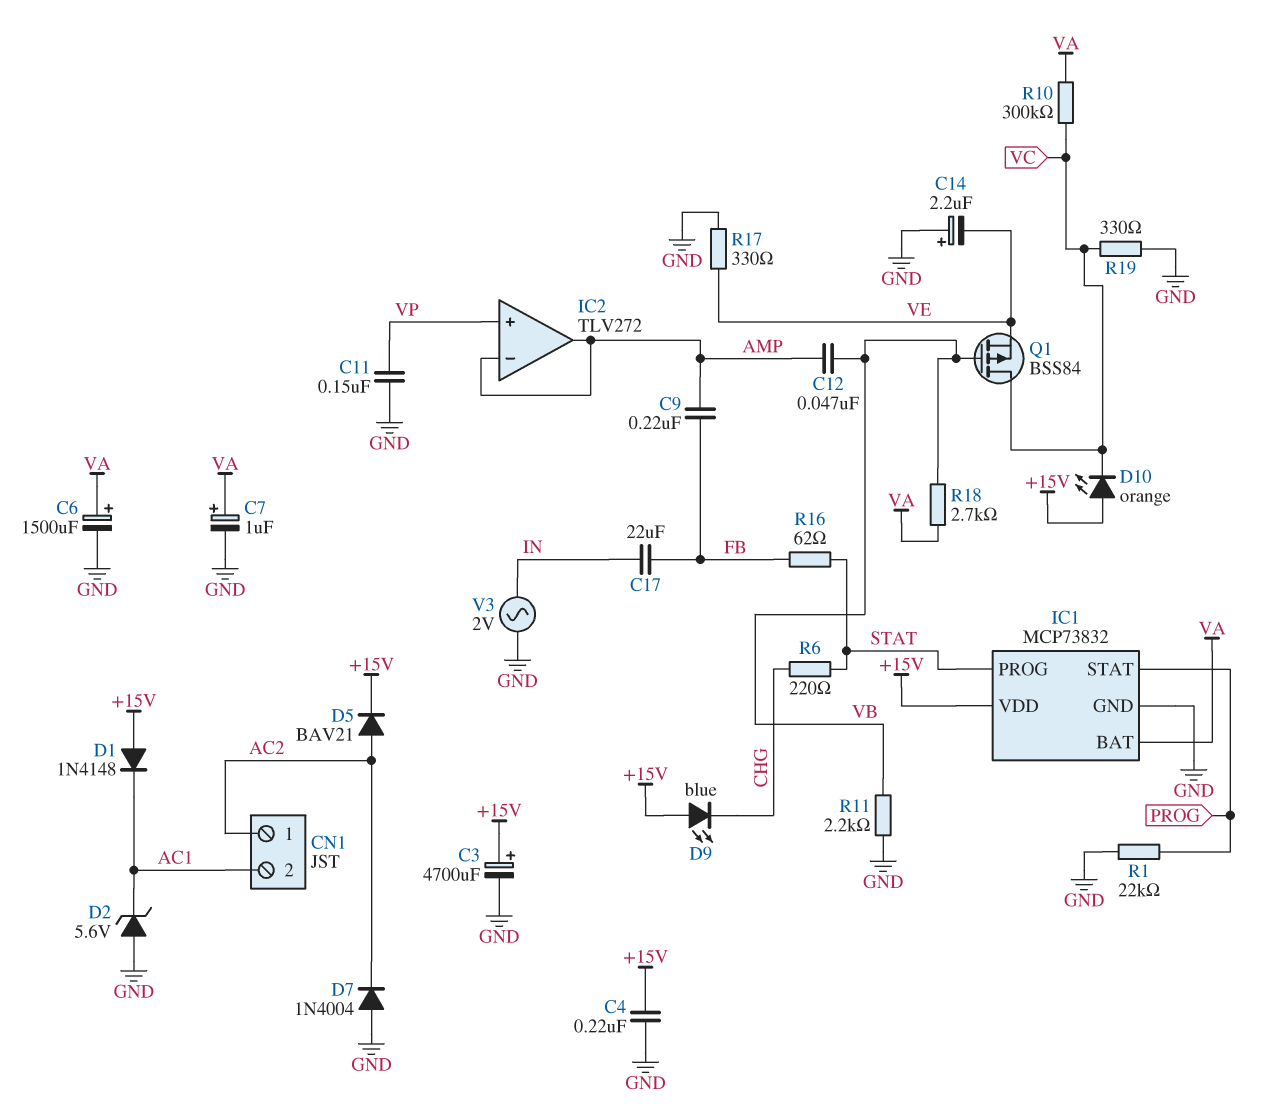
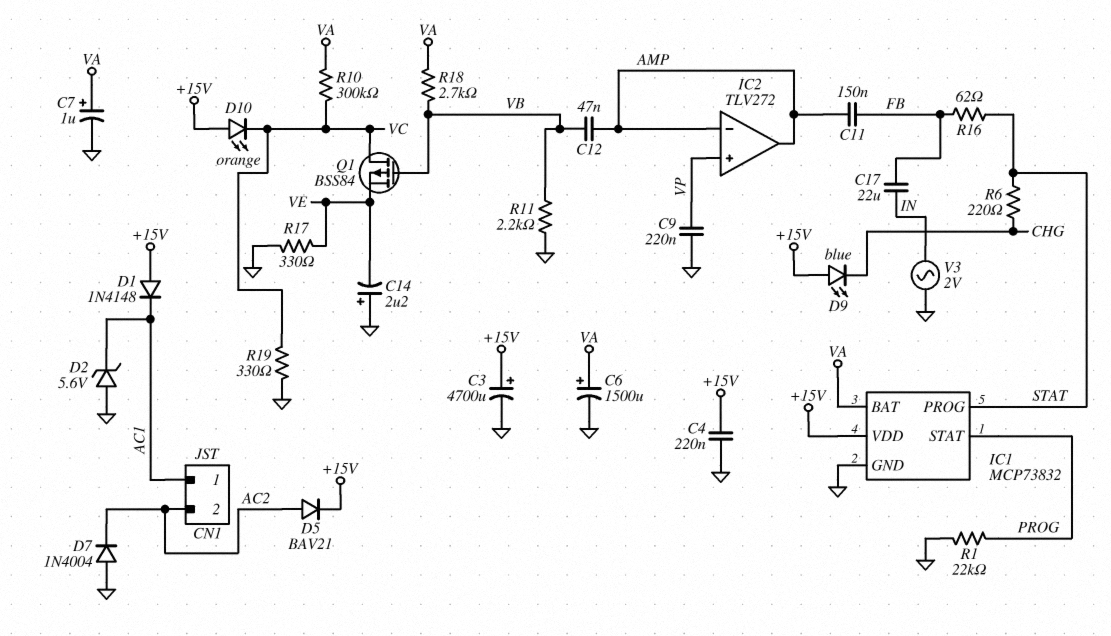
C9: 220nF (AMP, FB) -> 220nF (GND, VP)
C11: 150nF (GND, VP) -> 150nF (AMP, FB)
CN1 pin 1: AC2 -> AC1
CN1 pin 2: AC1 -> AC2

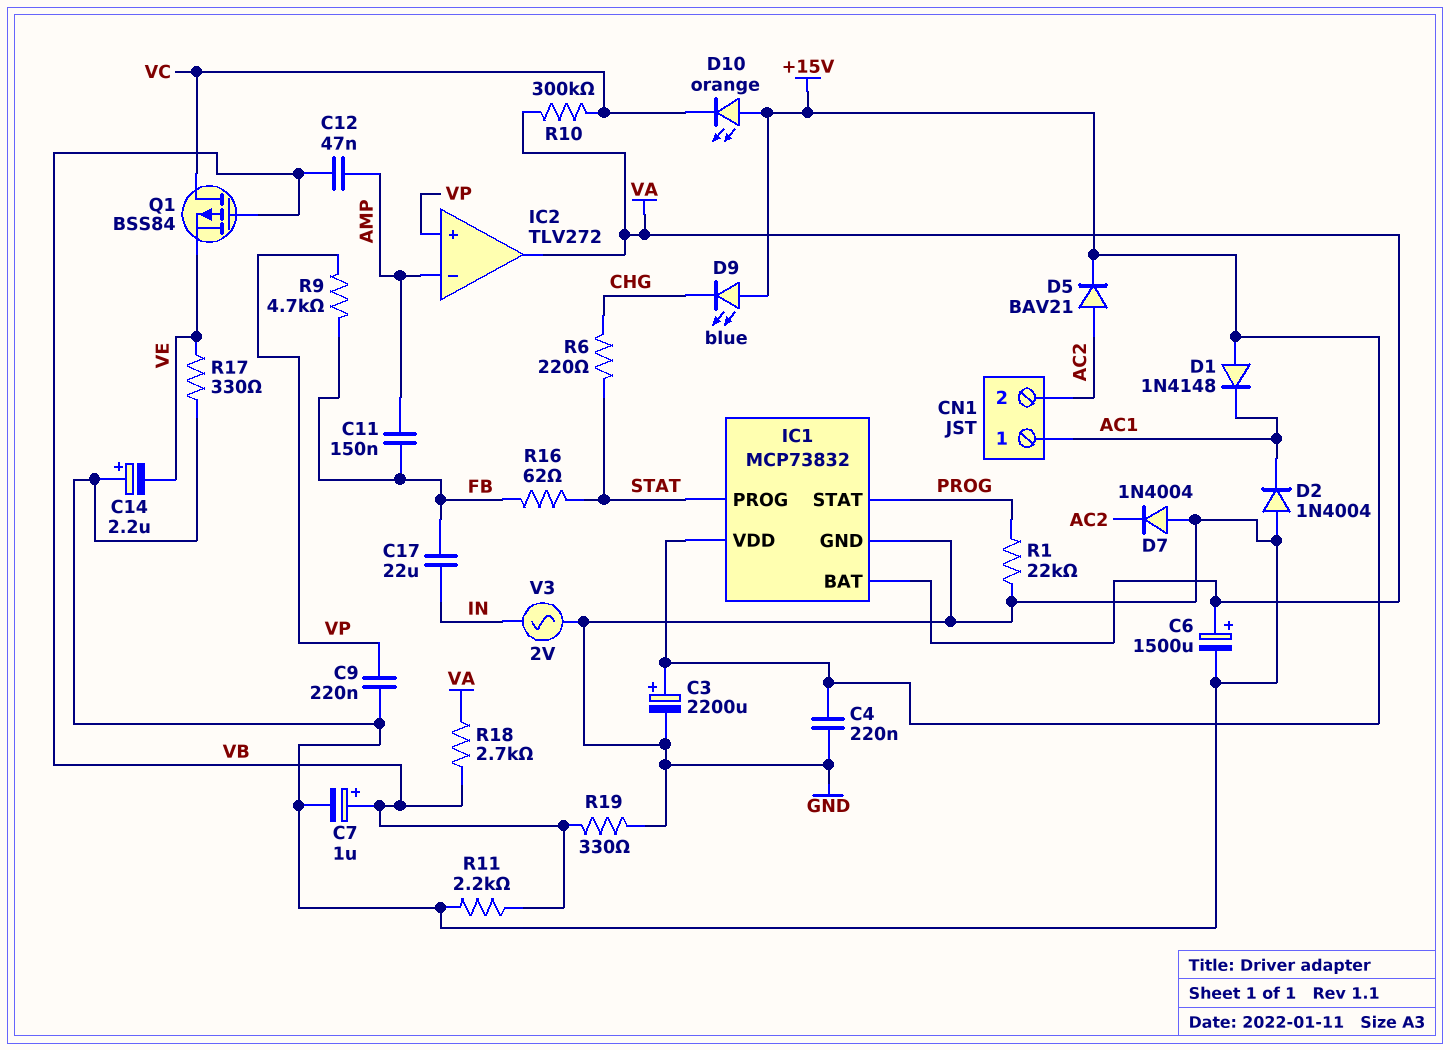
C3: 4700uF (plus +15V, minus GND) -> 2200uF (plus +15V, minus GND)
C7: 1uF (plus VA, minus GND) -> 1uF (plus VB, minus GND)
D2: zener 5.6V (A GND, K AC1) -> diode 1N4004 (A GND, K AC1)
IC2 pin out: AMP -> VA
R9: none -> 4.7k (FB, VP)
R19: 330 (GND, VC) -> 330 (GND, VB)

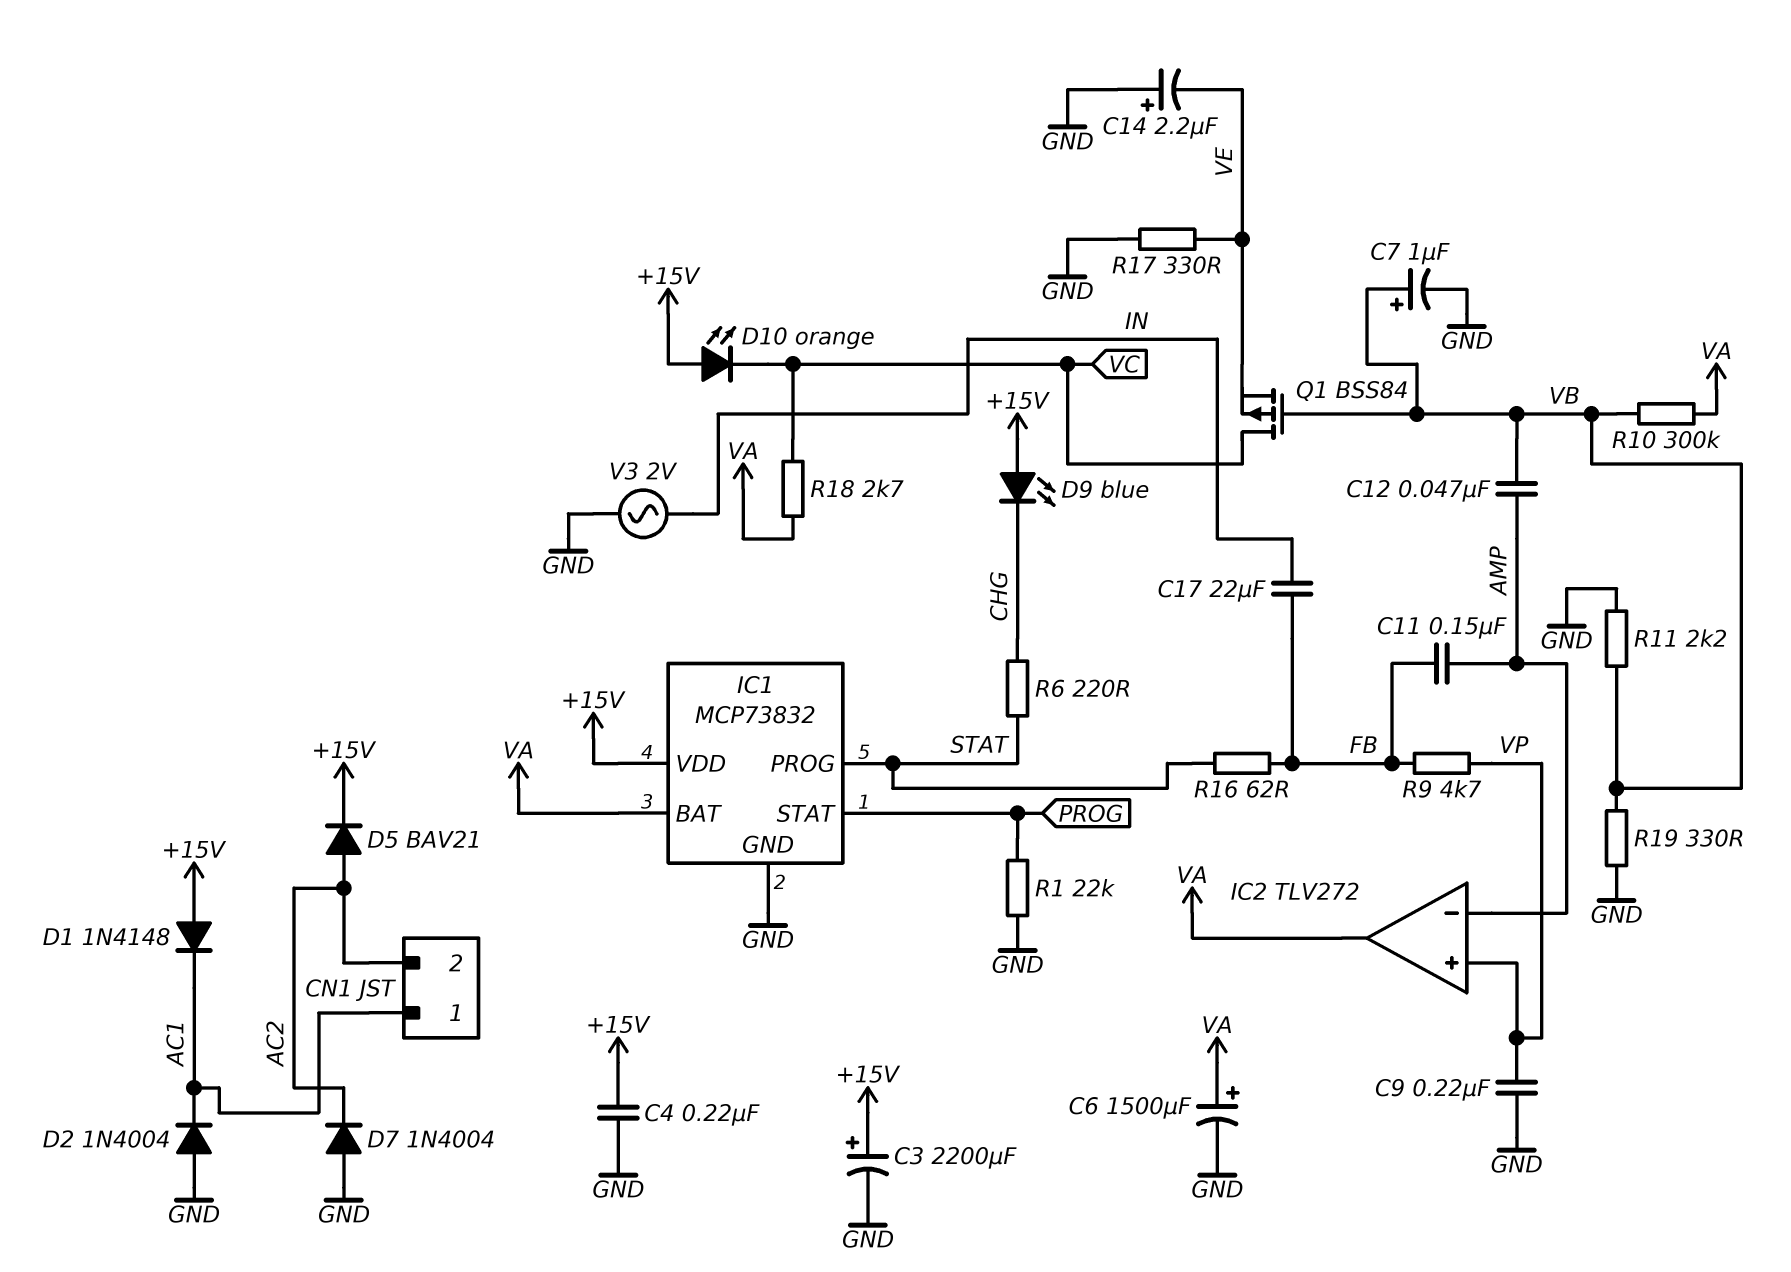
R10: 300k (VA, VC) -> 300k (VA, VB)
R18: 2.7k (VA, VB) -> 2.7k (VA, VC)

